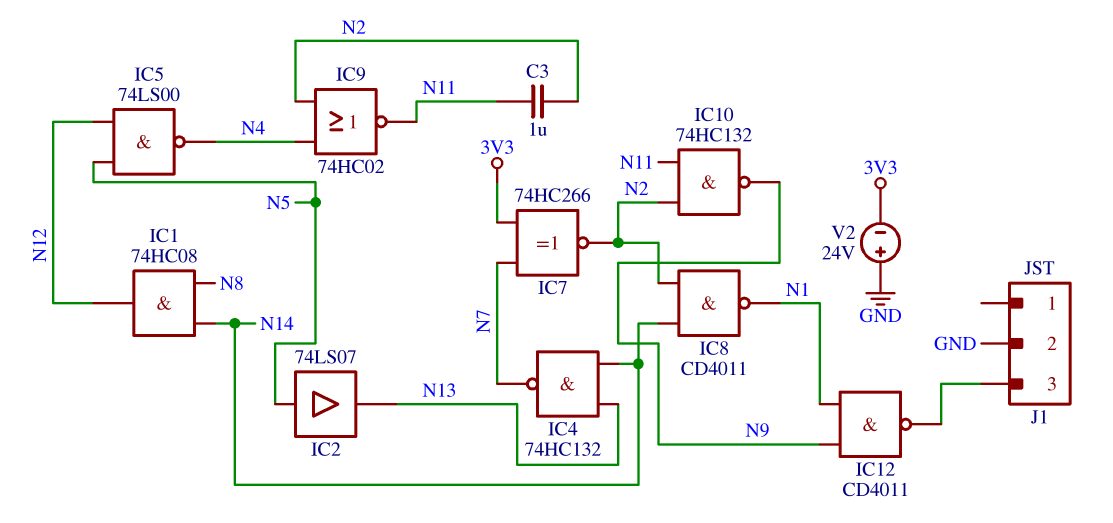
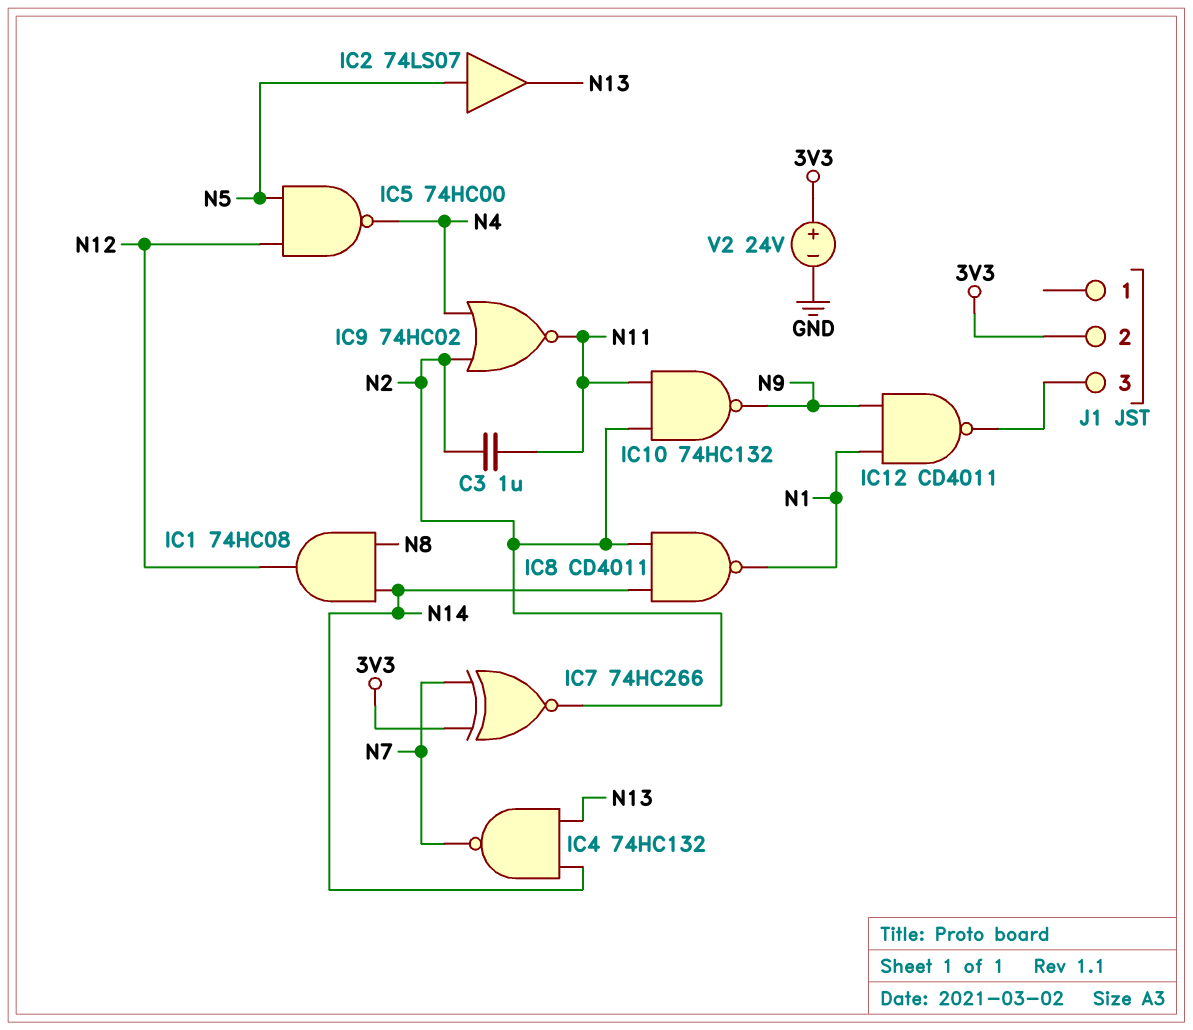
IC5: NAND 74LS00 (in N5, in N12, out N4) -> NAND 74HC00 (in N5, in N12, out N4)
J1 pin 2: GND -> 3V3
V2: 24V (plus GND, minus 3V3) -> 24V (plus 3V3, minus GND)

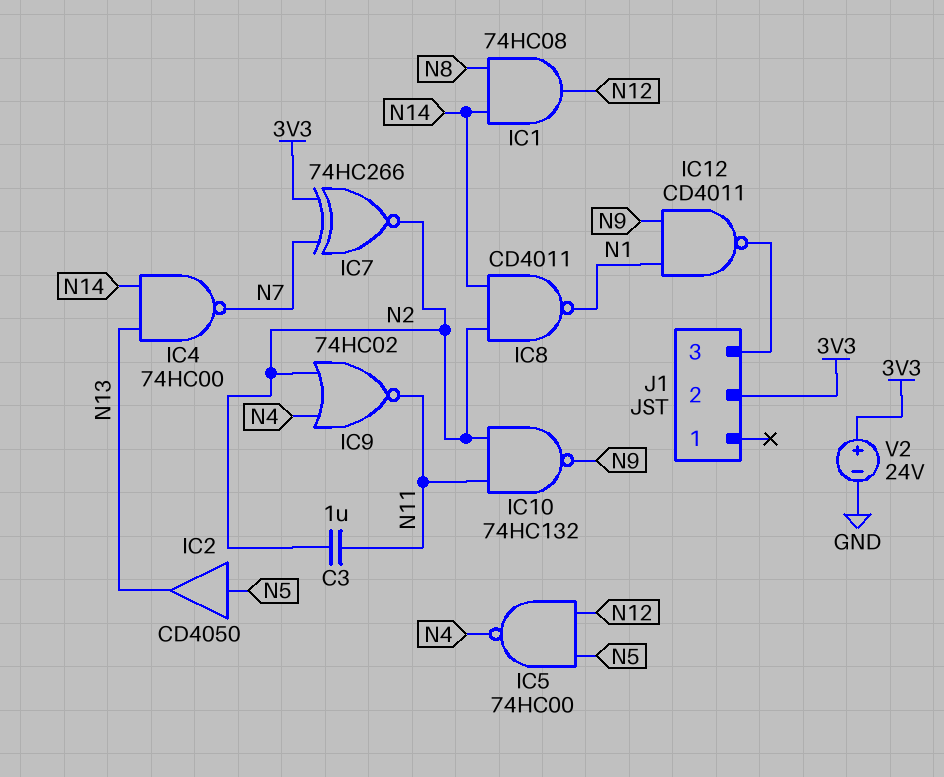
IC2: buffer 74LS07 (in N5, out N13) -> buffer CD4050 (in N5, out N13)
IC4: NAND 74HC132 (in N13, in N14, out N7) -> NAND 74HC00 (in N13, in N14, out N7)

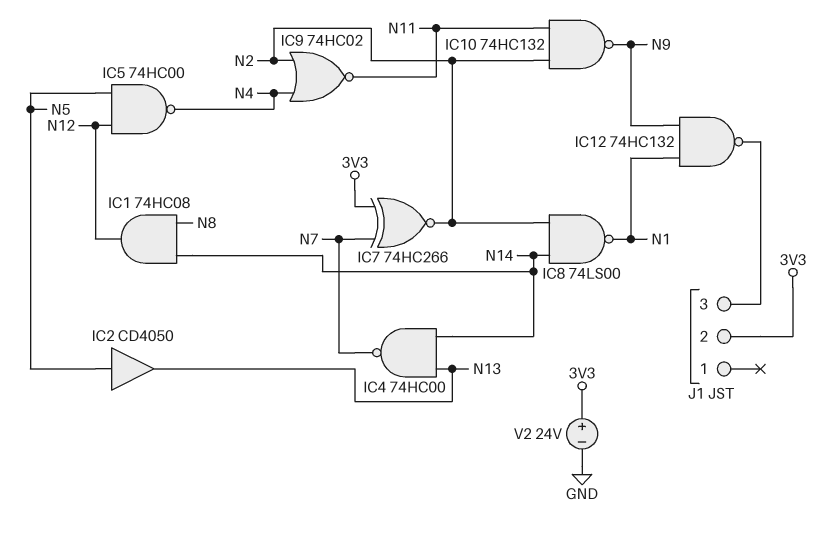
C3: 1uF (N2, N11) -> none
IC8: NAND CD4011 (in N2, in N14, out N1) -> NAND 74LS00 (in N2, in N14, out N1)
IC12: NAND CD4011 (in N1, in N9, out J1/3) -> NAND 74HC132 (in N1, in N9, out J1/3)

